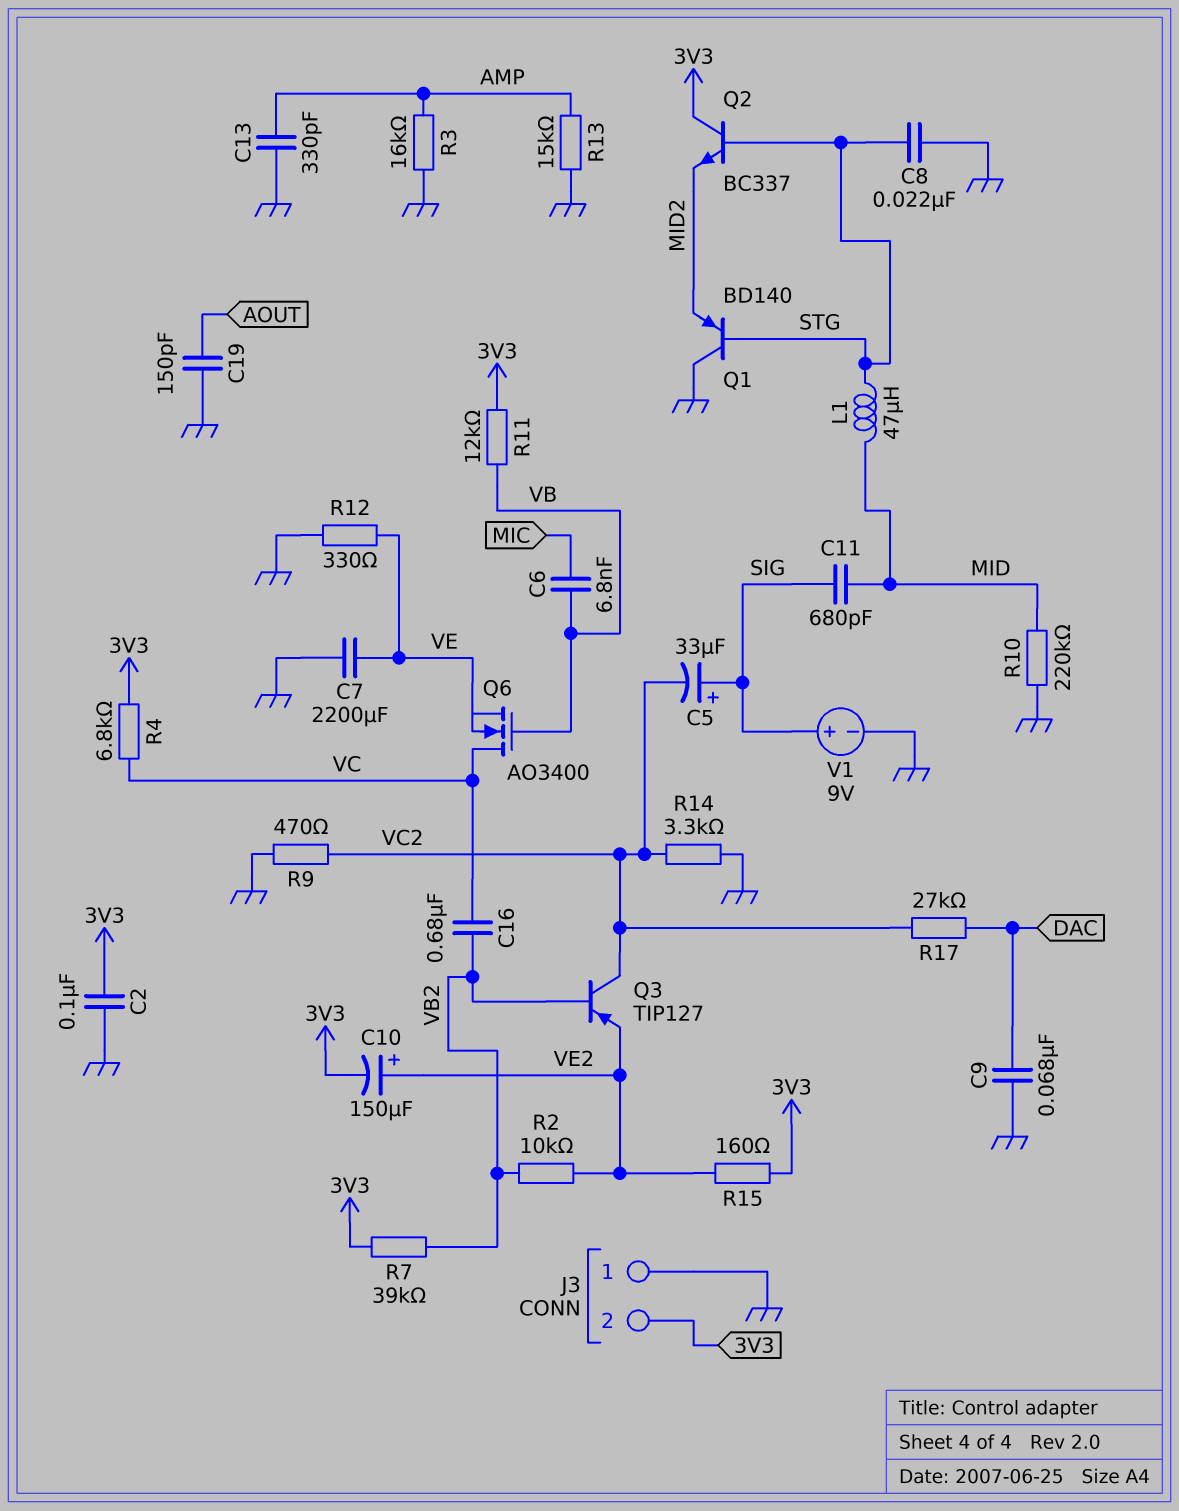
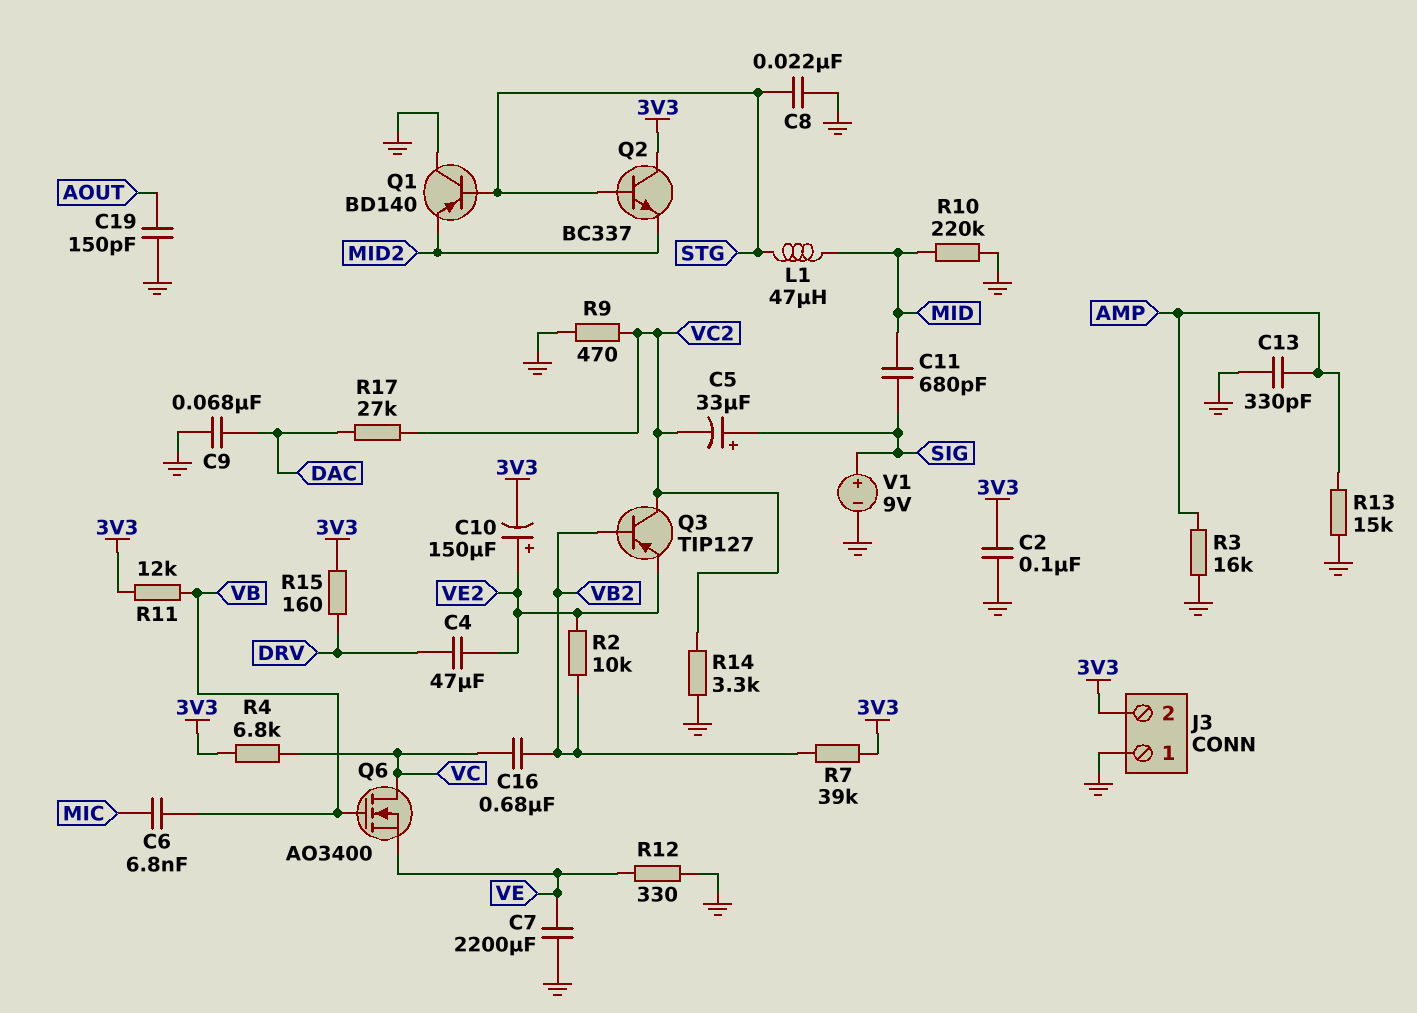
C4: none -> 47uF (DRV, VE2)
R15: 160 (3V3, VE2) -> 160 (3V3, DRV)

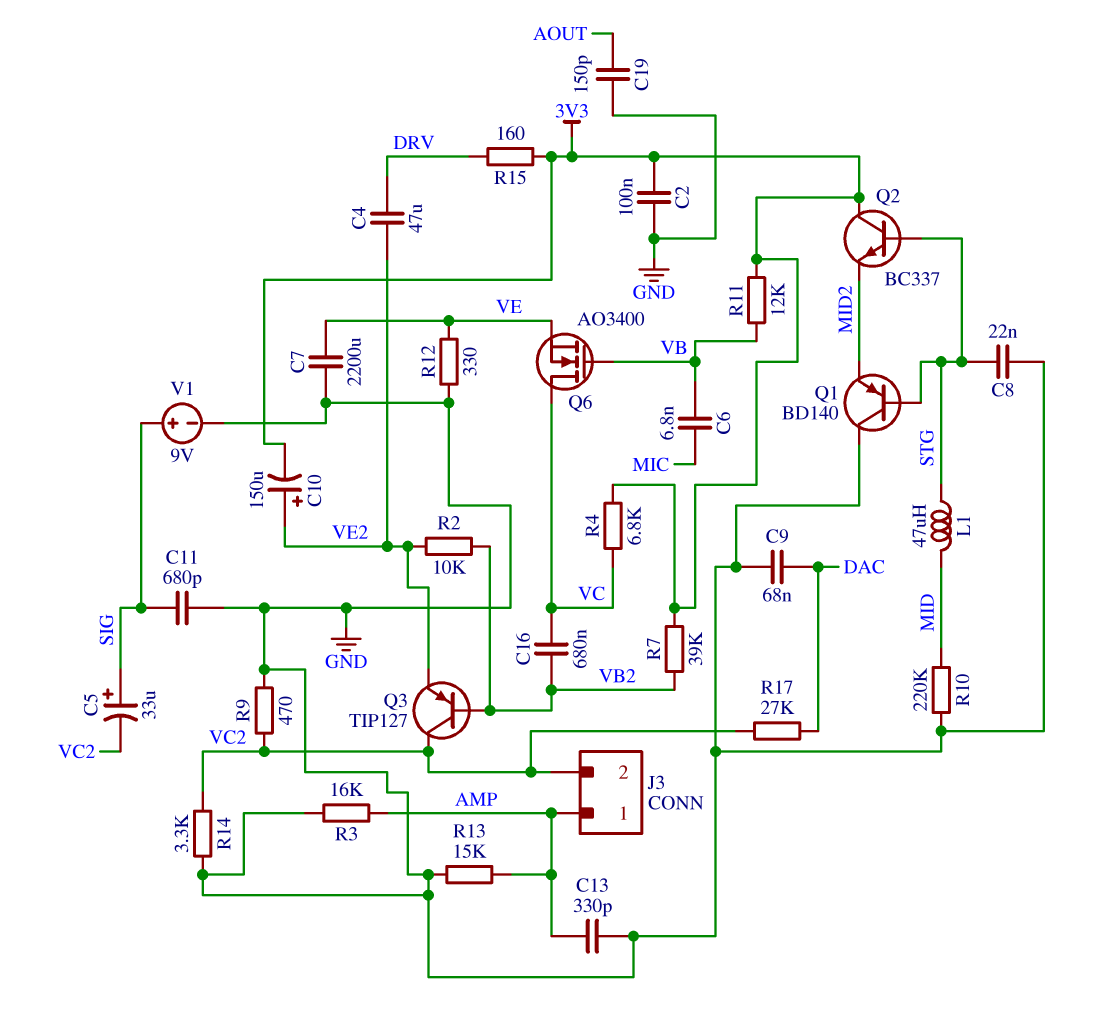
C11: 680pF (MID, SIG) -> 680pF (GND, SIG)
J3 pin 1: GND -> AMP
J3 pin 2: 3V3 -> VC2

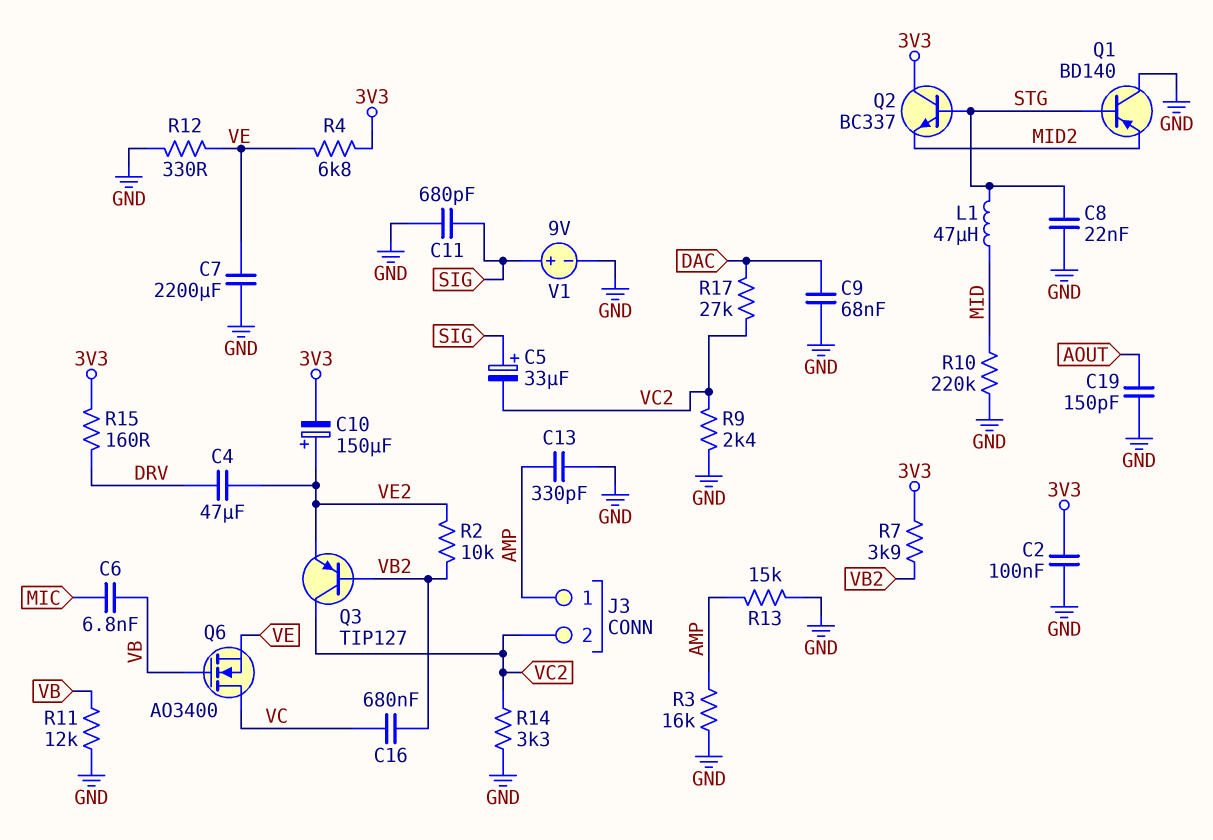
R4: 6.8k (3V3, VC) -> 6.8k (3V3, VE)
R7: 39k (3V3, VB2) -> 3.9k (3V3, VB2)
R9: 470 (GND, VC2) -> 2.4k (GND, VC2)
R11: 12k (3V3, VB) -> 12k (GND, VB)

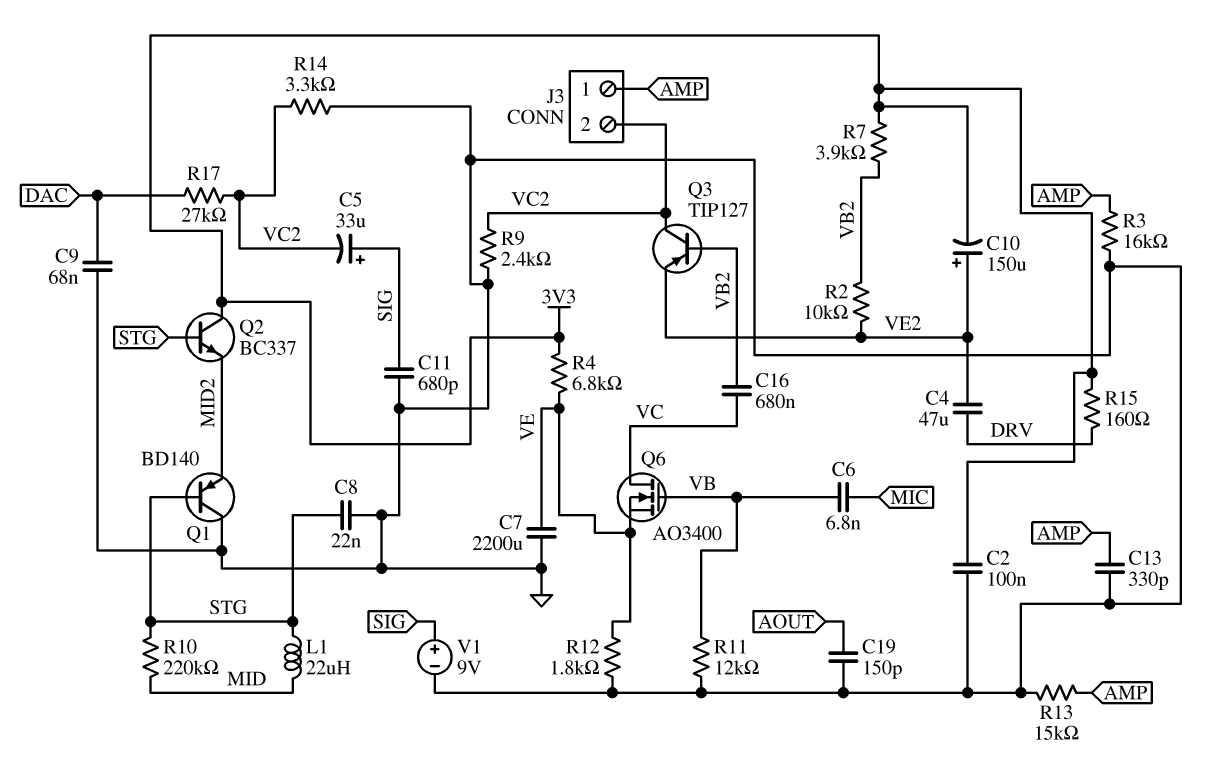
L1: 47uH (MID, STG) -> 22uH (MID, STG)
R10: 220k (GND, MID) -> 220k (MID, STG)
R12: 330 (GND, VE) -> 1.8k (GND, VE)

